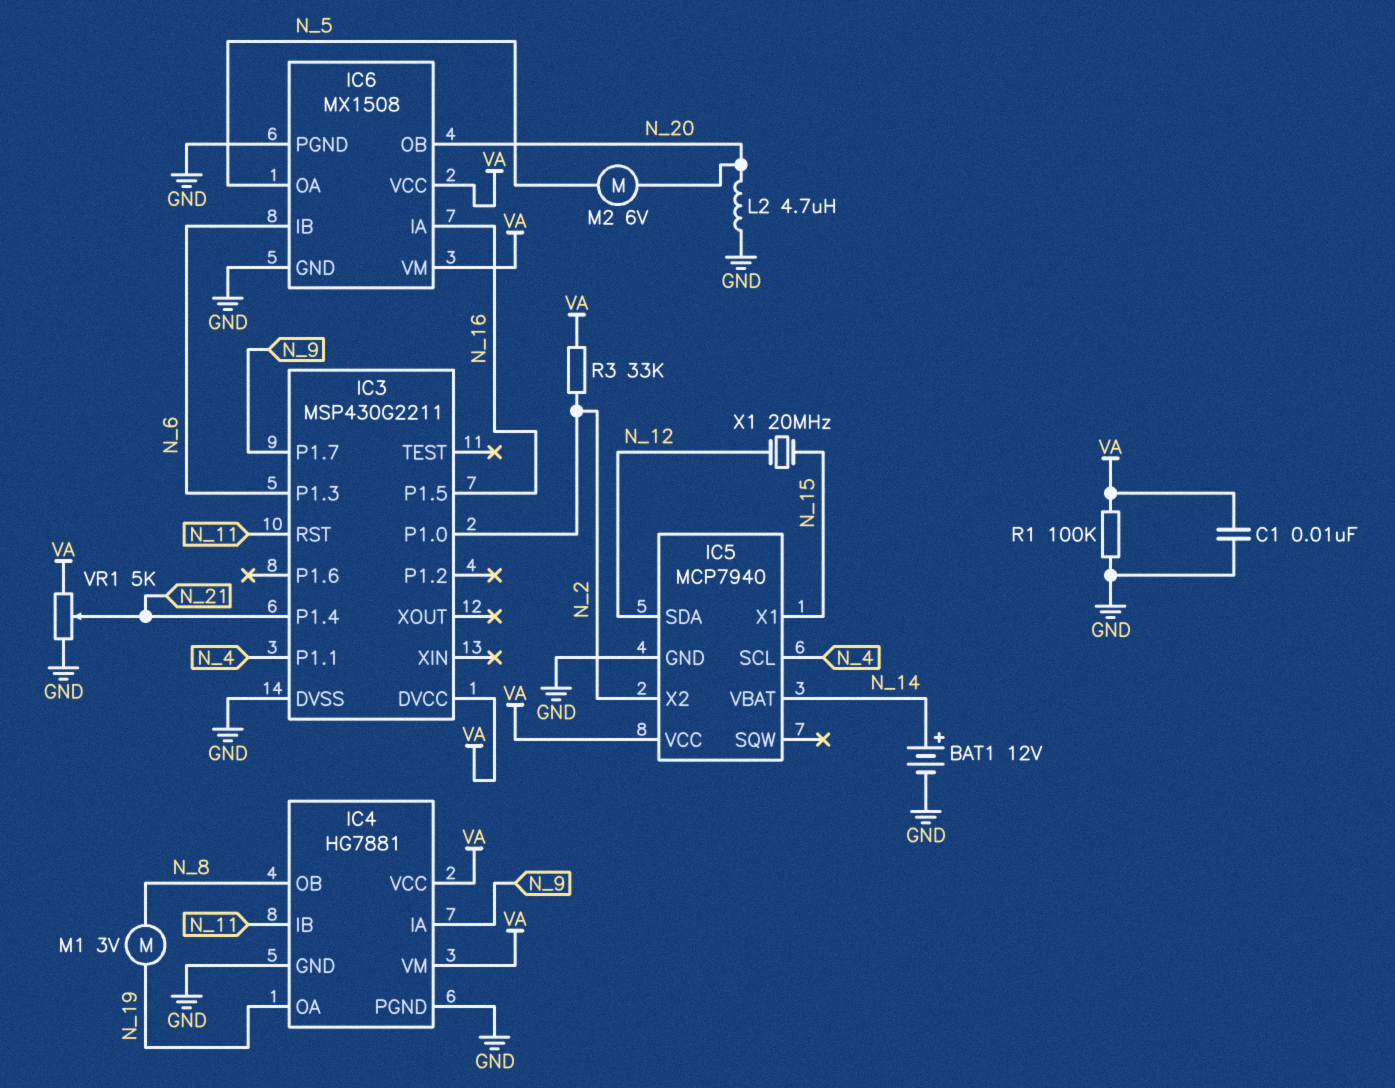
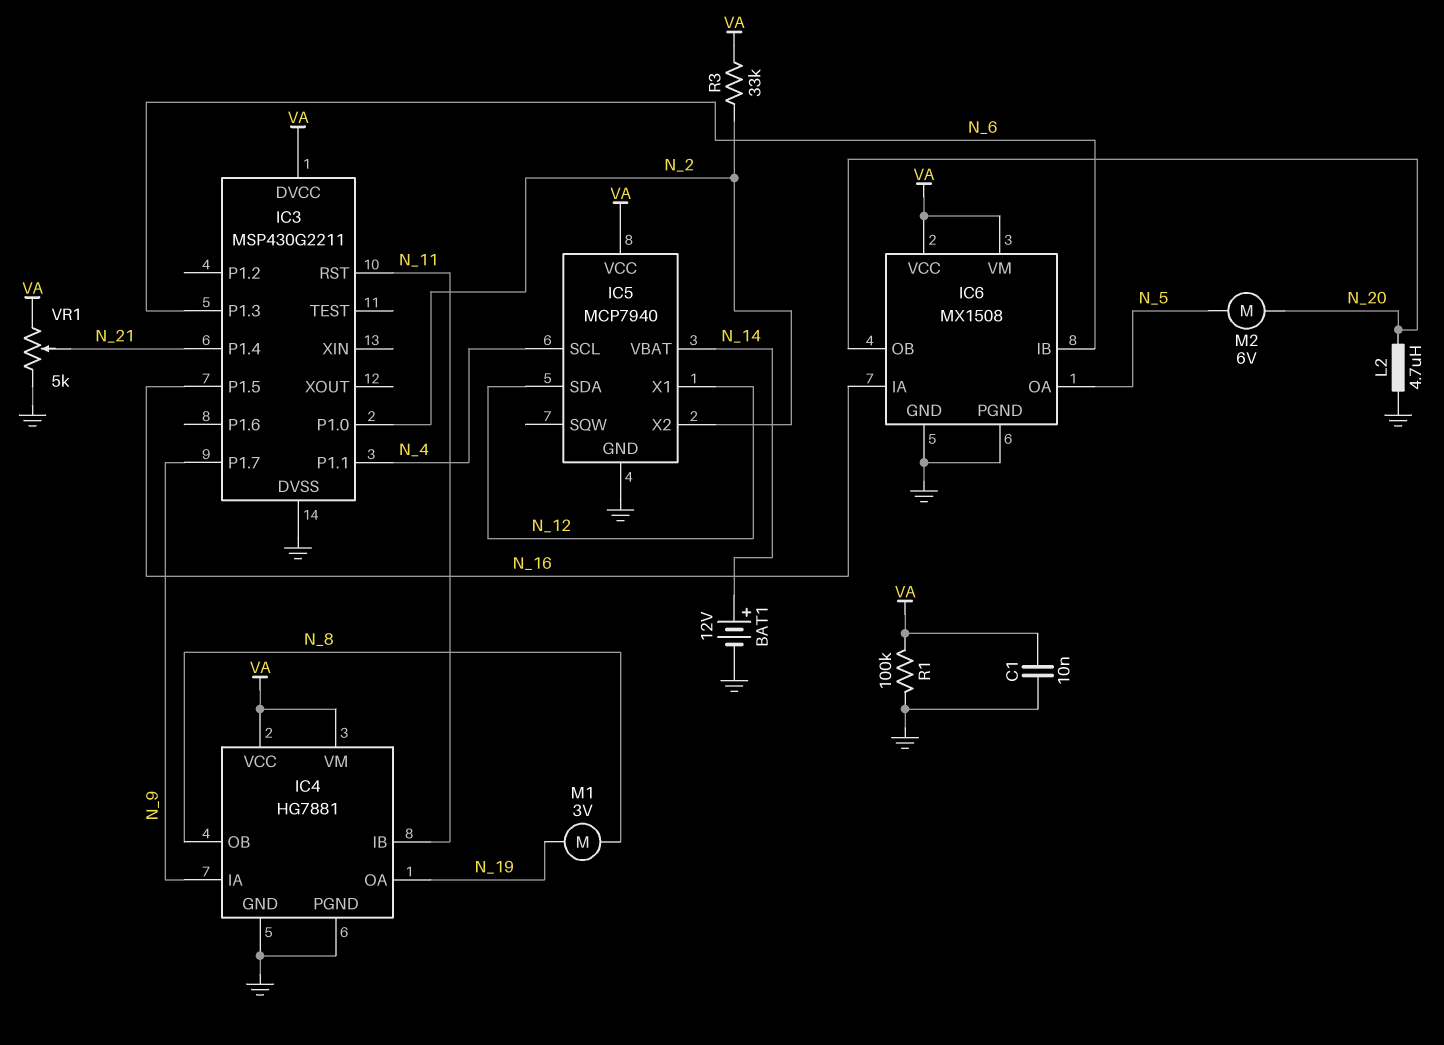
IC5 pin X1: N_15 -> N_12
X1: 20MHz (N_12, N_15) -> none

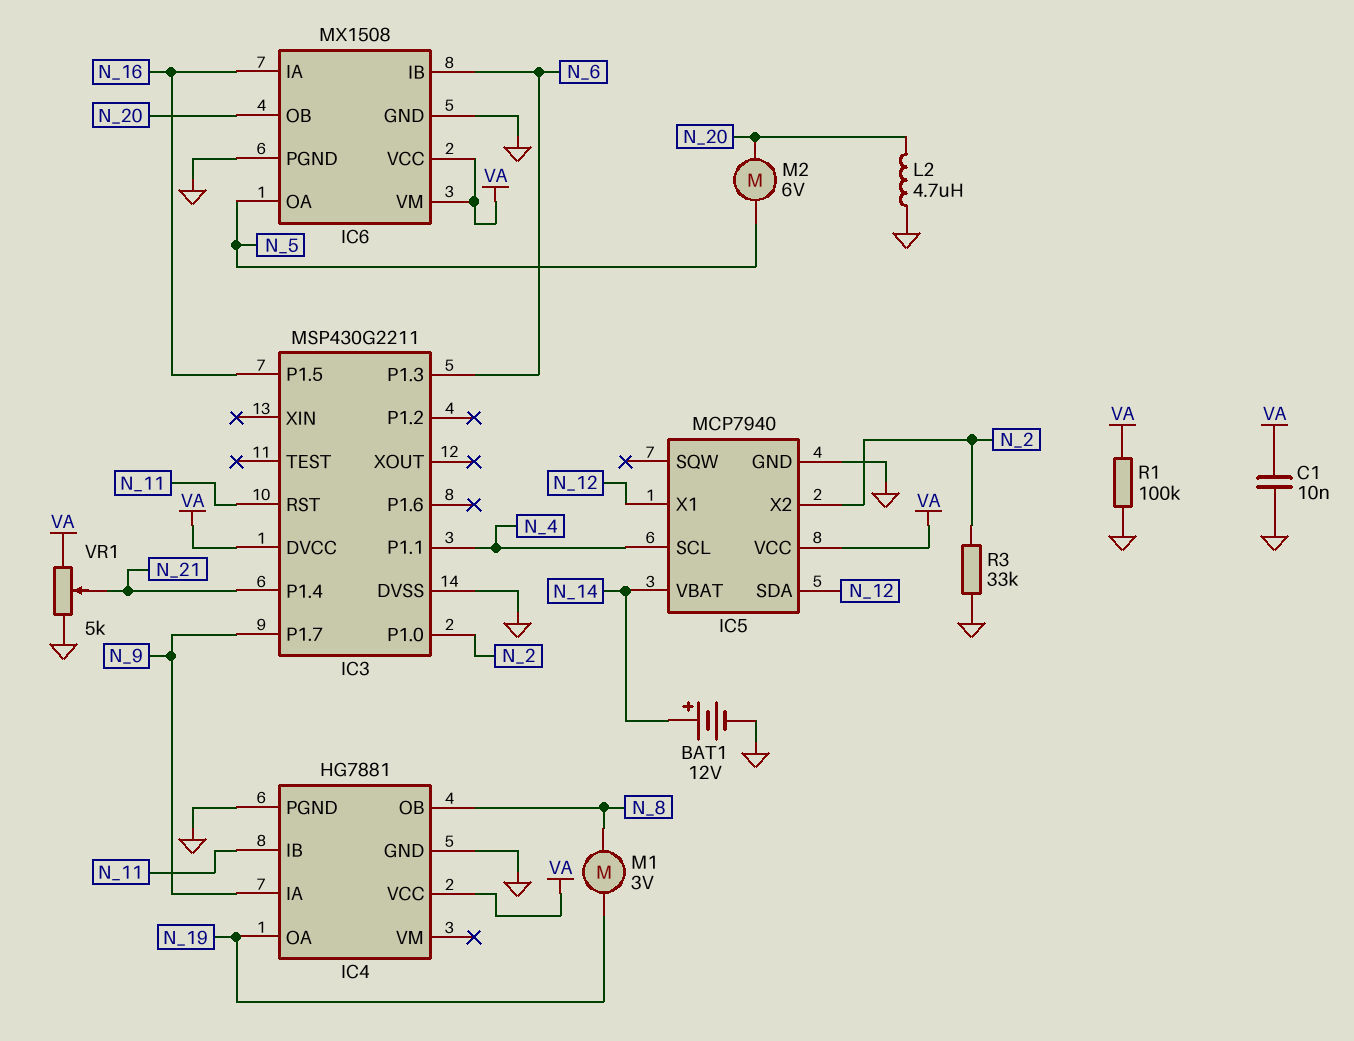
IC4 pin VM: VA -> none
R3: 33k (N_2, VA) -> 33k (GND, N_2)

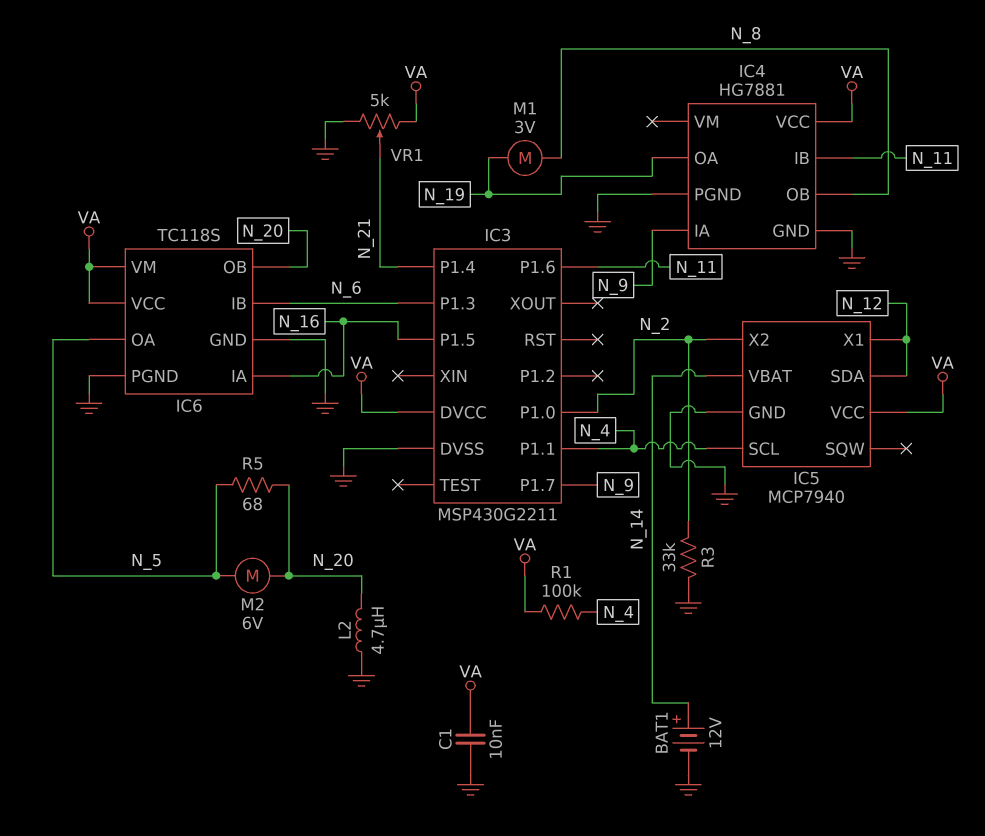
IC3 pin P1.6: none -> N_11
IC3 pin RST: N_11 -> none
IC6: MX1508 -> TC118S
R1: 100k (GND, VA) -> 100k (N_4, VA)
R5: none -> 68 (N_5, N_20)

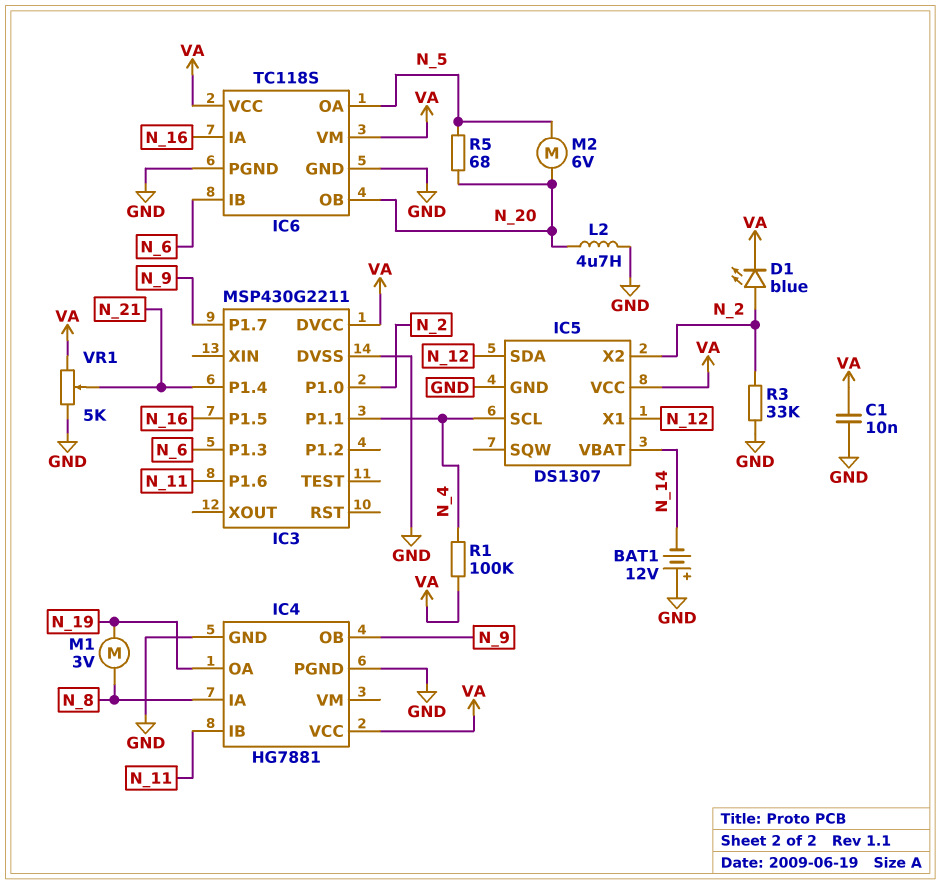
BAT1: 12V (plus N_14, minus GND) -> 12V (plus GND, minus N_14)
D1: none -> LED blue (A N_2, K VA)
IC4 pin IA: N_9 -> N_8
IC4 pin OB: N_8 -> N_9
IC5: MCP7940 -> DS1307

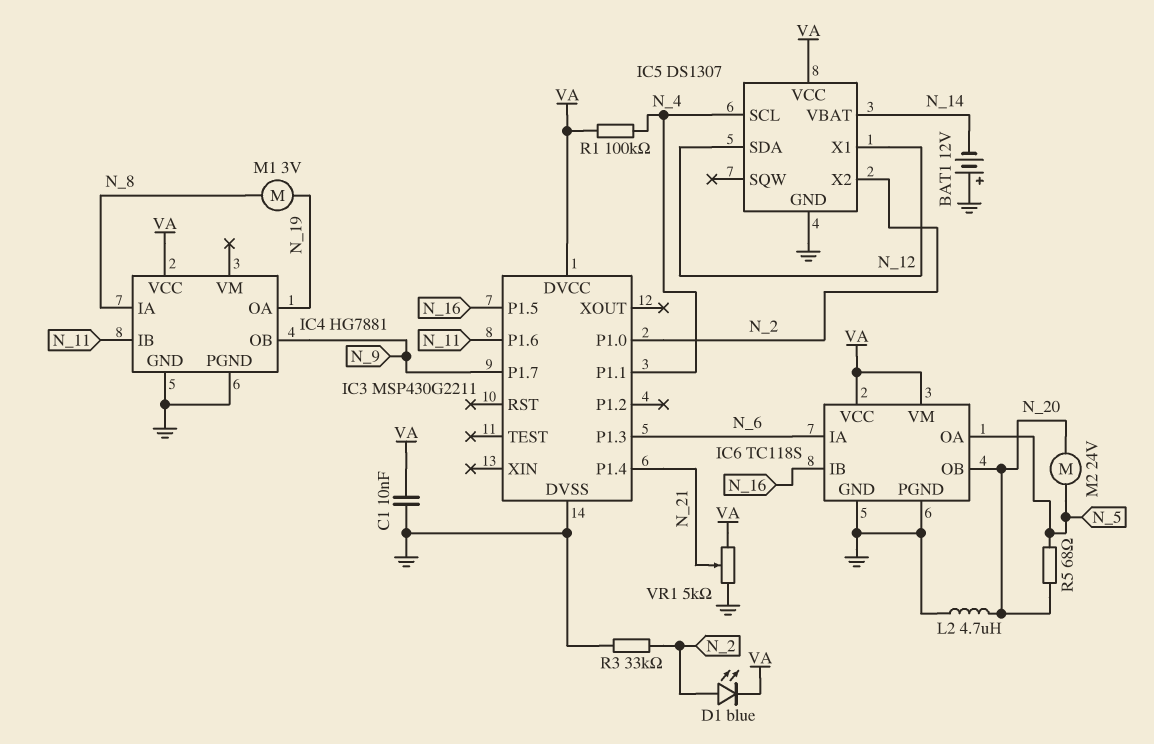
IC6 pin IA: N_16 -> N_6
IC6 pin IB: N_6 -> N_16
M2: motor 6V (N_5, N_20) -> motor 24V (N_5, N_20)

